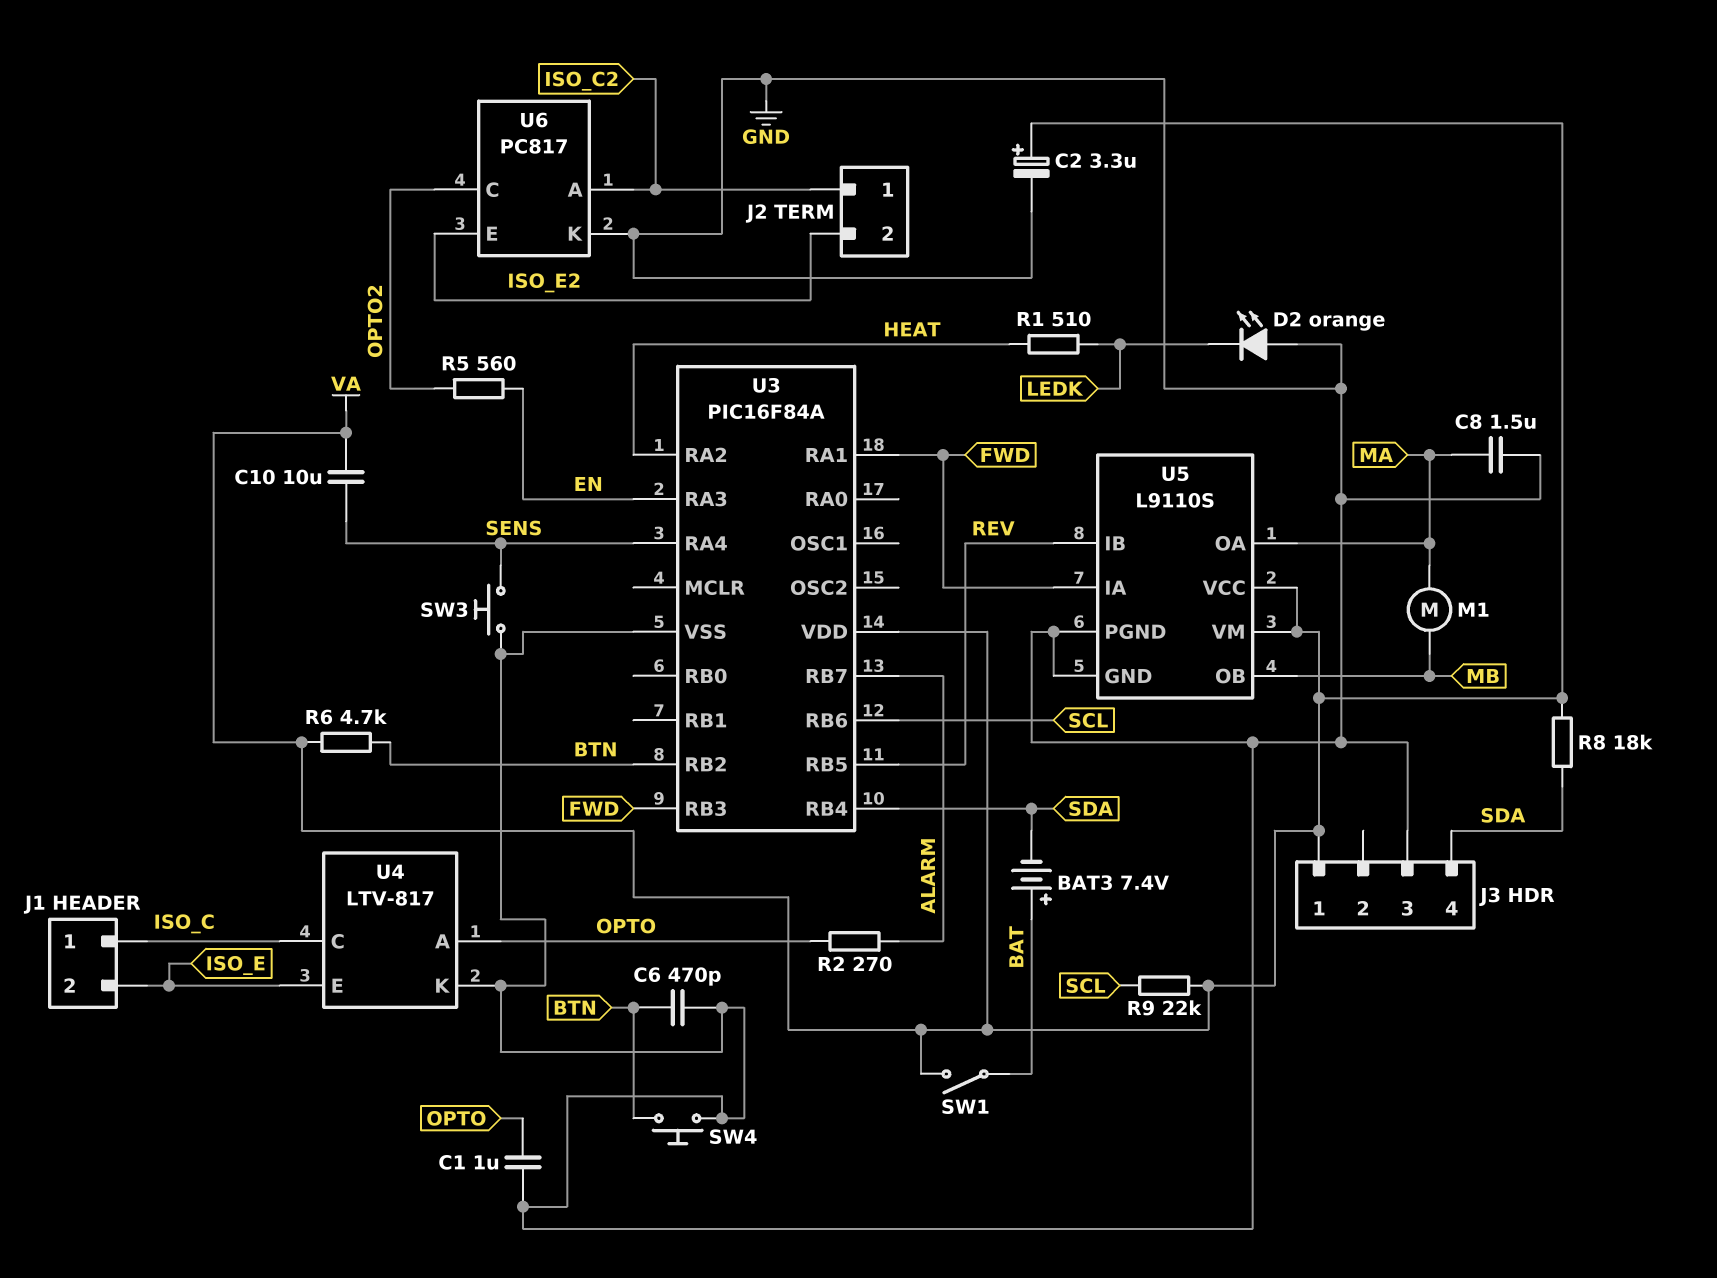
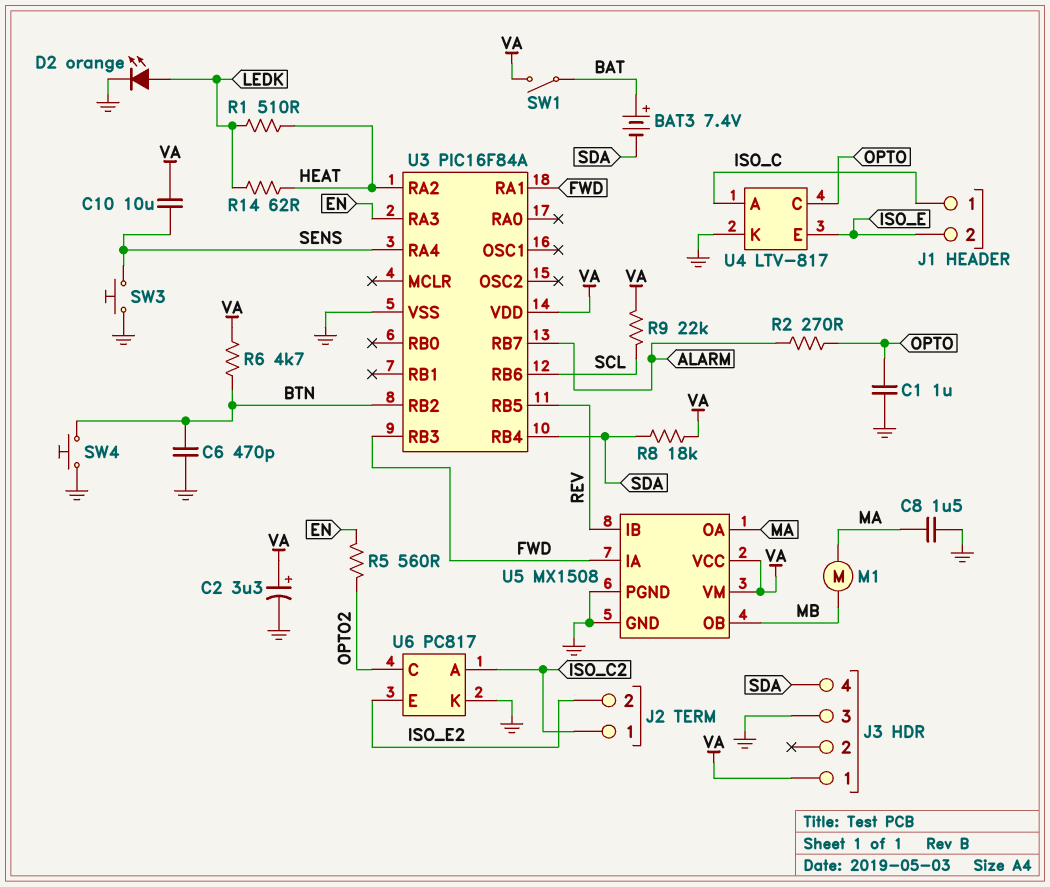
D2: LED orange (A GND, K LEDK) -> LED orange (A LEDK, K GND)
R14: none -> 62 (HEAT, LEDK)
U4 pin A: OPTO -> ISO_C
U4 pin C: ISO_C -> OPTO
U5: L9110S -> MX1508

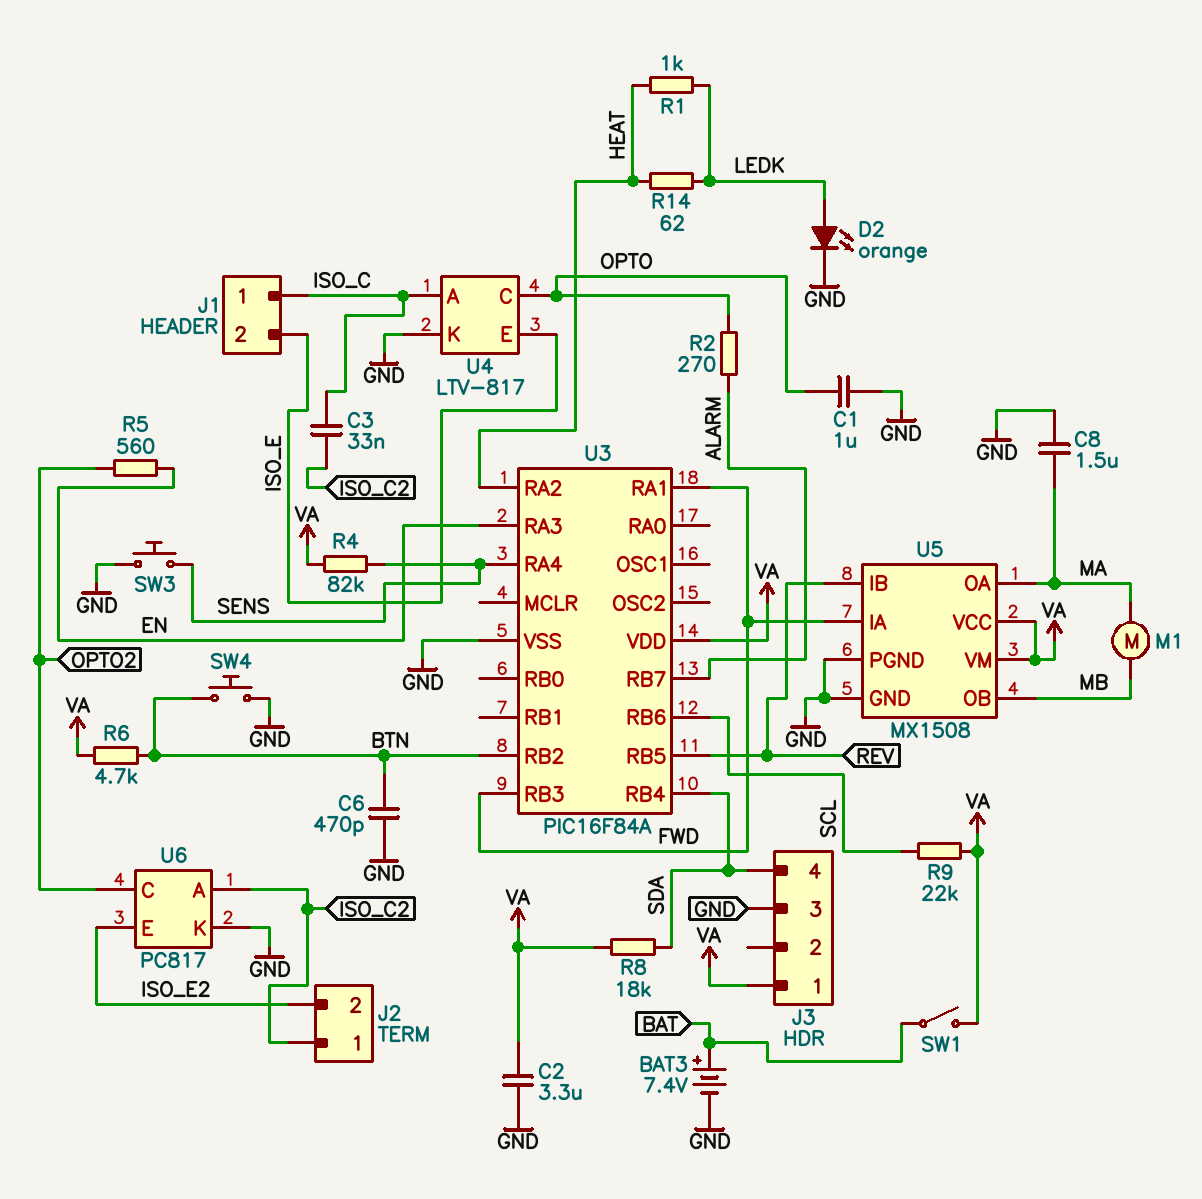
BAT3: 7.4V (plus BAT, minus SDA) -> 7.4V (plus BAT, minus GND)
C2: 3.3uF (plus VA, minus GND) -> 3.3uF (GND, VA)
C3: none -> 33nF (ISO_C, ISO_C2)
C10: 10uF (SENS, VA) -> none
R1: 510 (HEAT, LEDK) -> 1k (HEAT, LEDK)
R4: none -> 82k (SENS, VA)

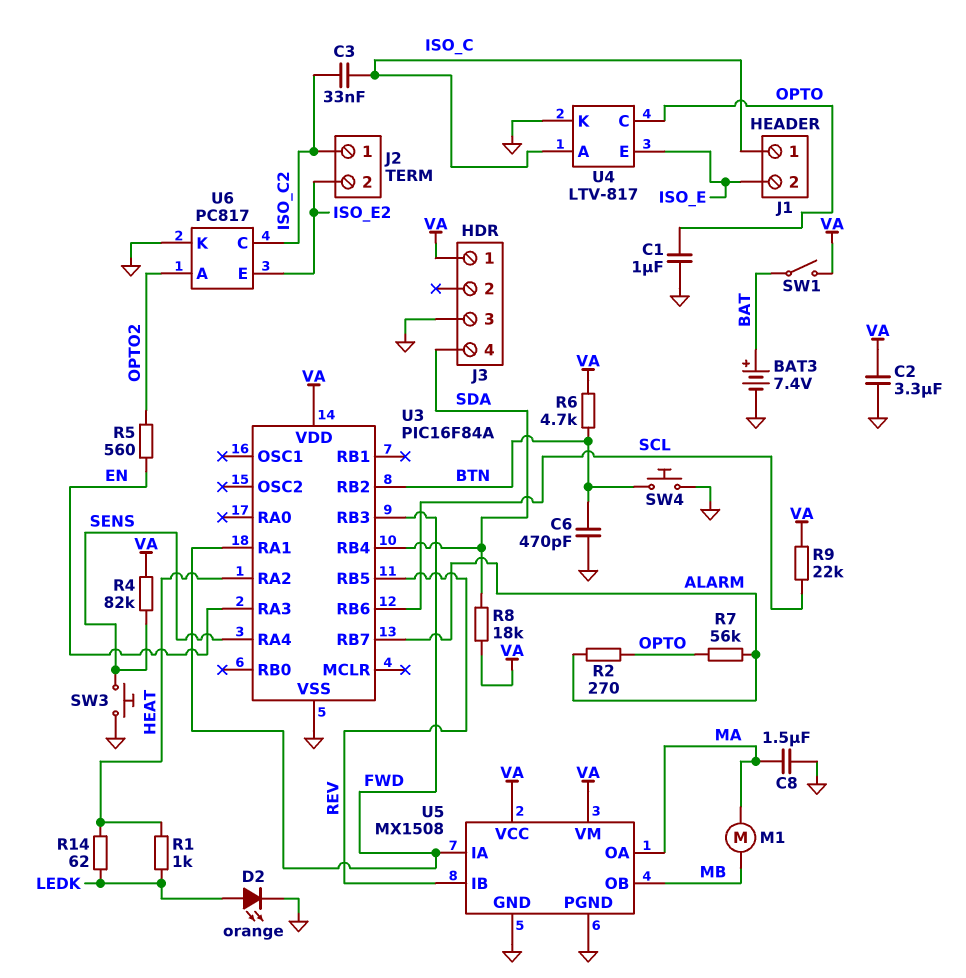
R7: none -> 56k (ALARM, OPTO)
U6 pin A: ISO_C2 -> OPTO2
U6 pin C: OPTO2 -> ISO_C2

